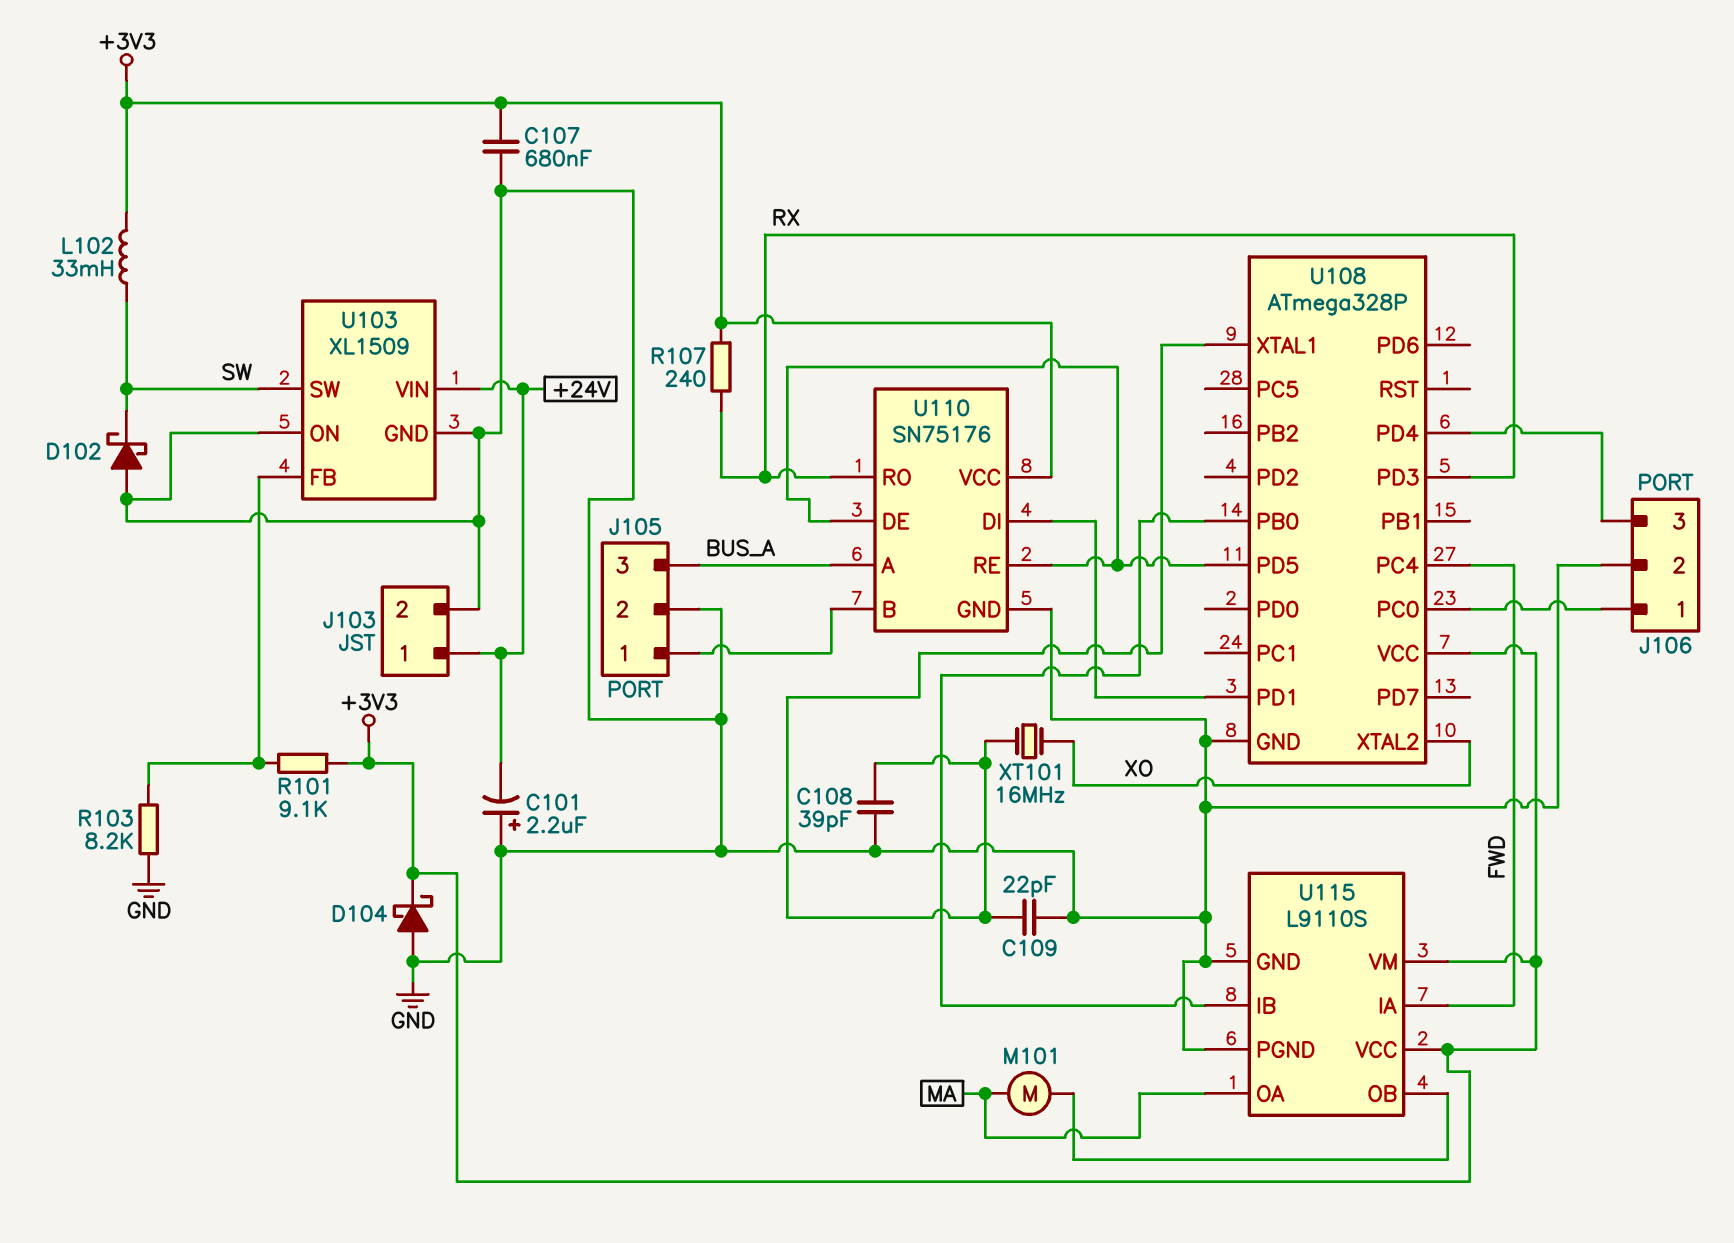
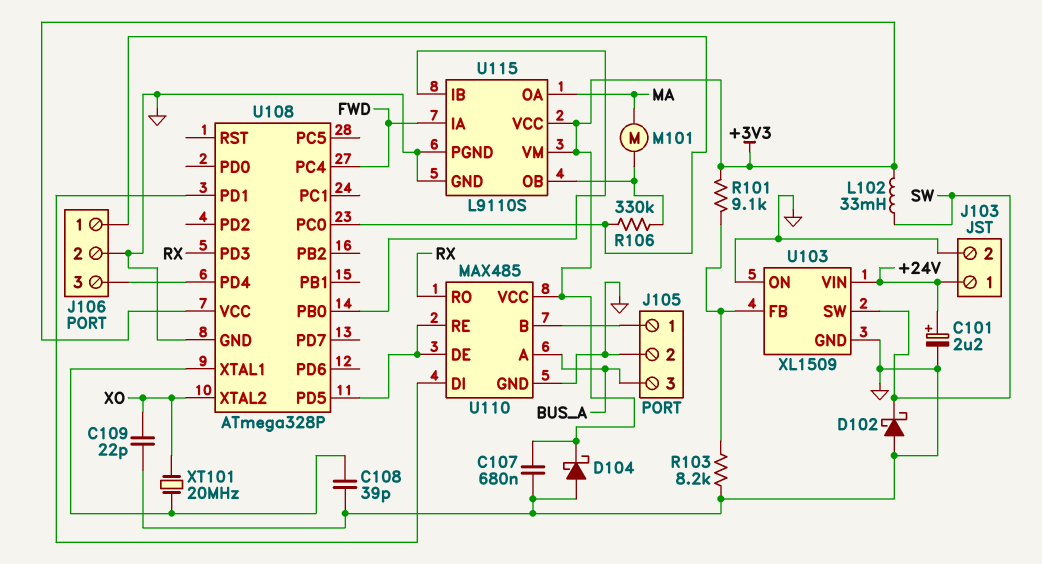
C101: 2.2uF (plus GND, minus +24V) -> 2.2uF (plus +24V, minus GND)
C109: 22pF (GND, U108/XTAL1) -> 22pF (GND, XO)
R106: none -> 330k (J106/1, U115/OB)
R107: 240 (+3V3, RX) -> none
U110: SN75176 -> MAX485
XT101: 16MHz (U108/XTAL1, XO) -> 20MHz (U108/XTAL1, XO)

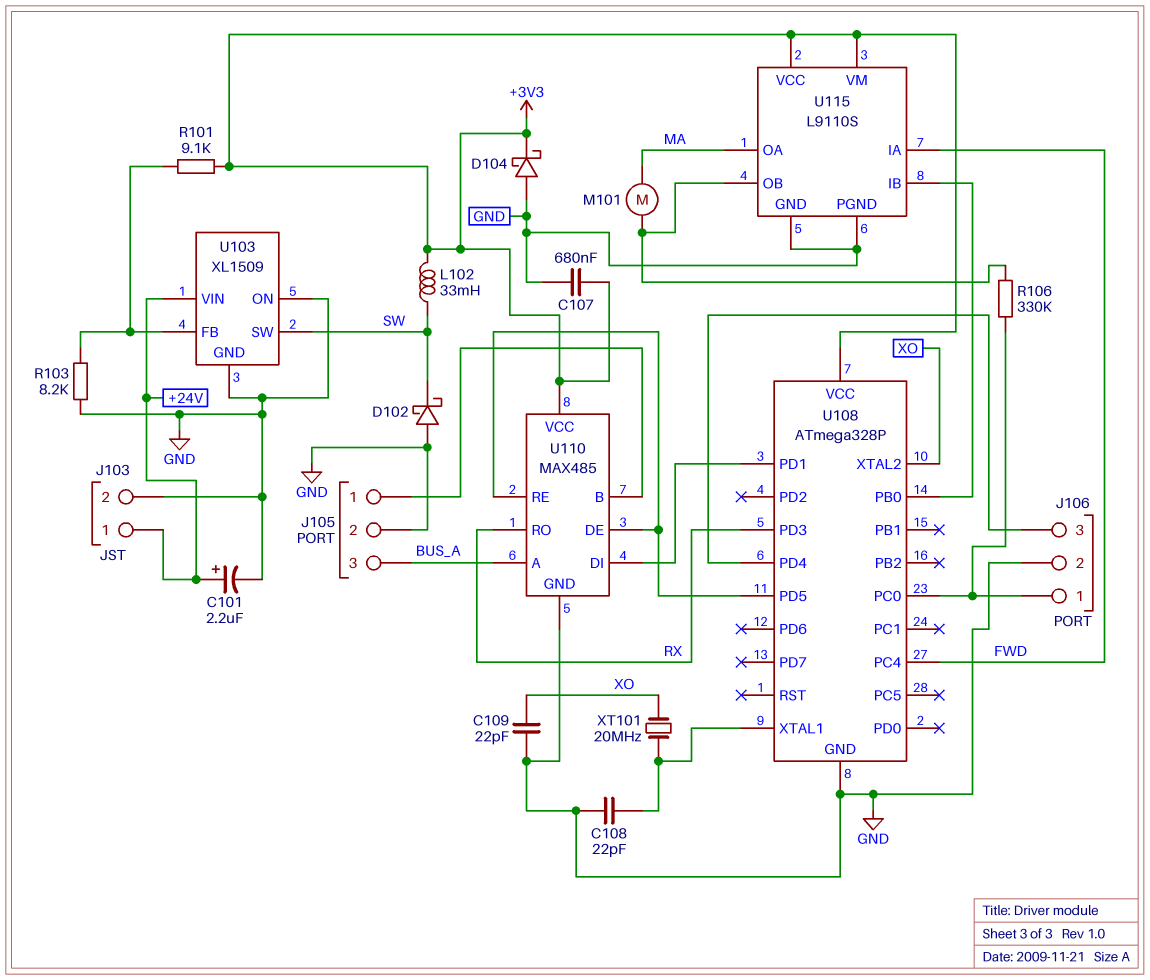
C108: 39pF (GND, U108/XTAL1) -> 22pF (GND, U108/XTAL1)

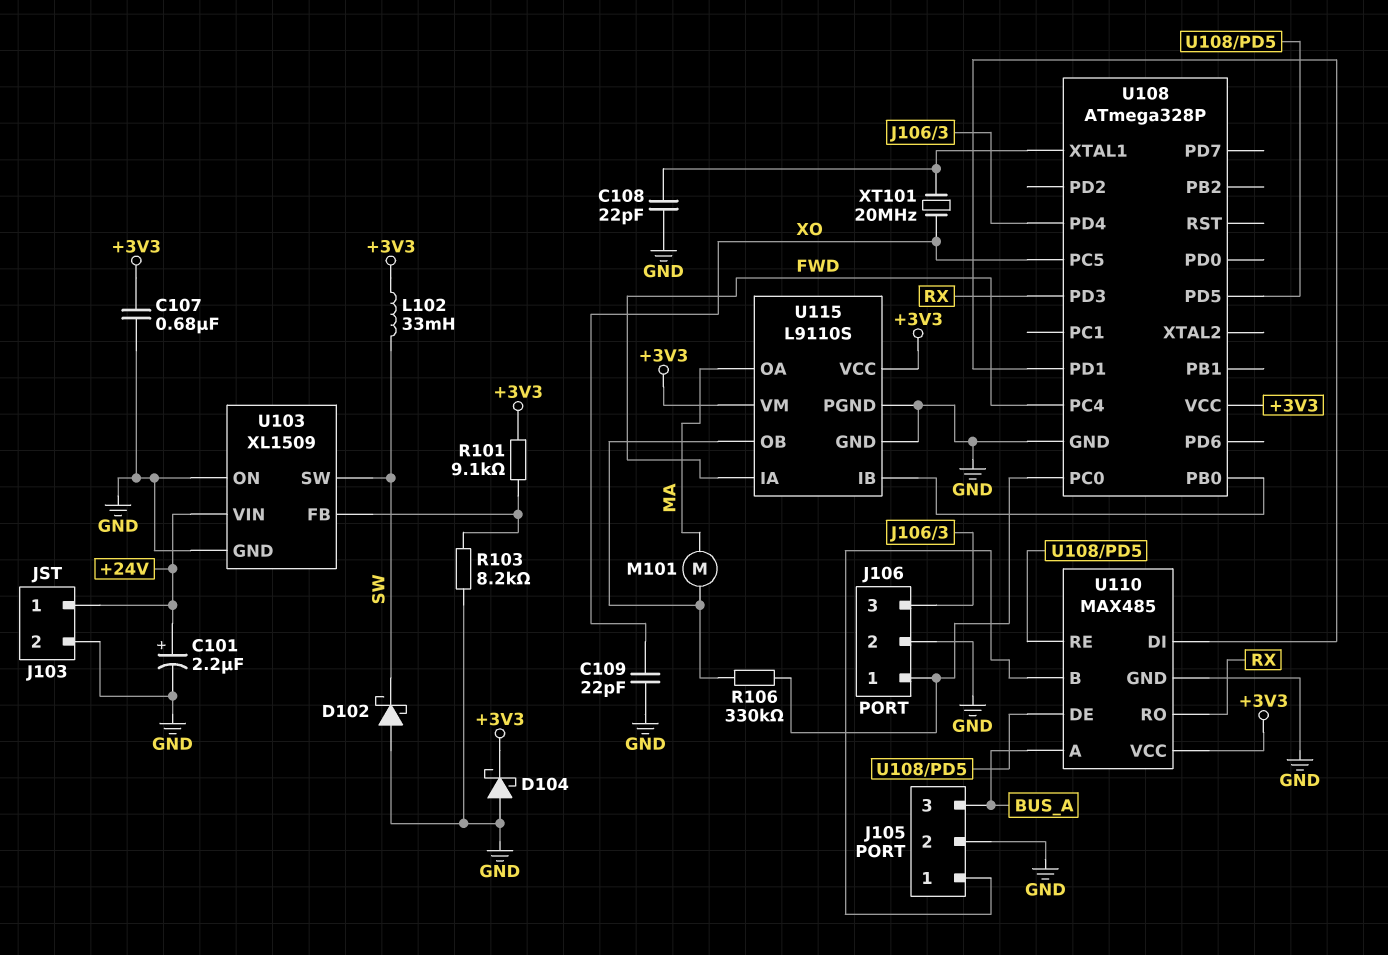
U108 pin PC5: none -> XO
U108 pin XTAL2: XO -> none

